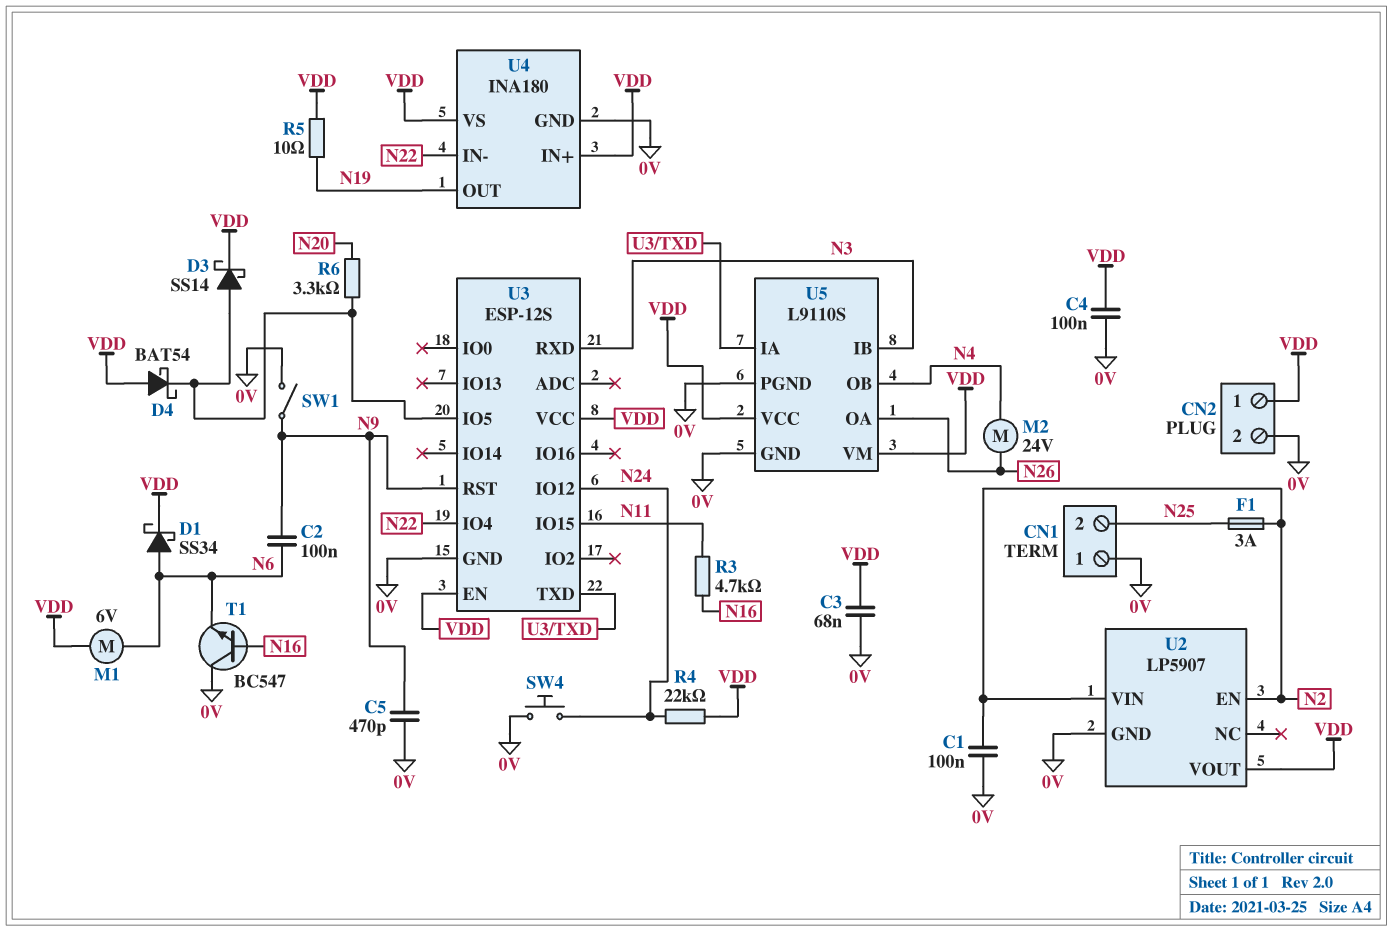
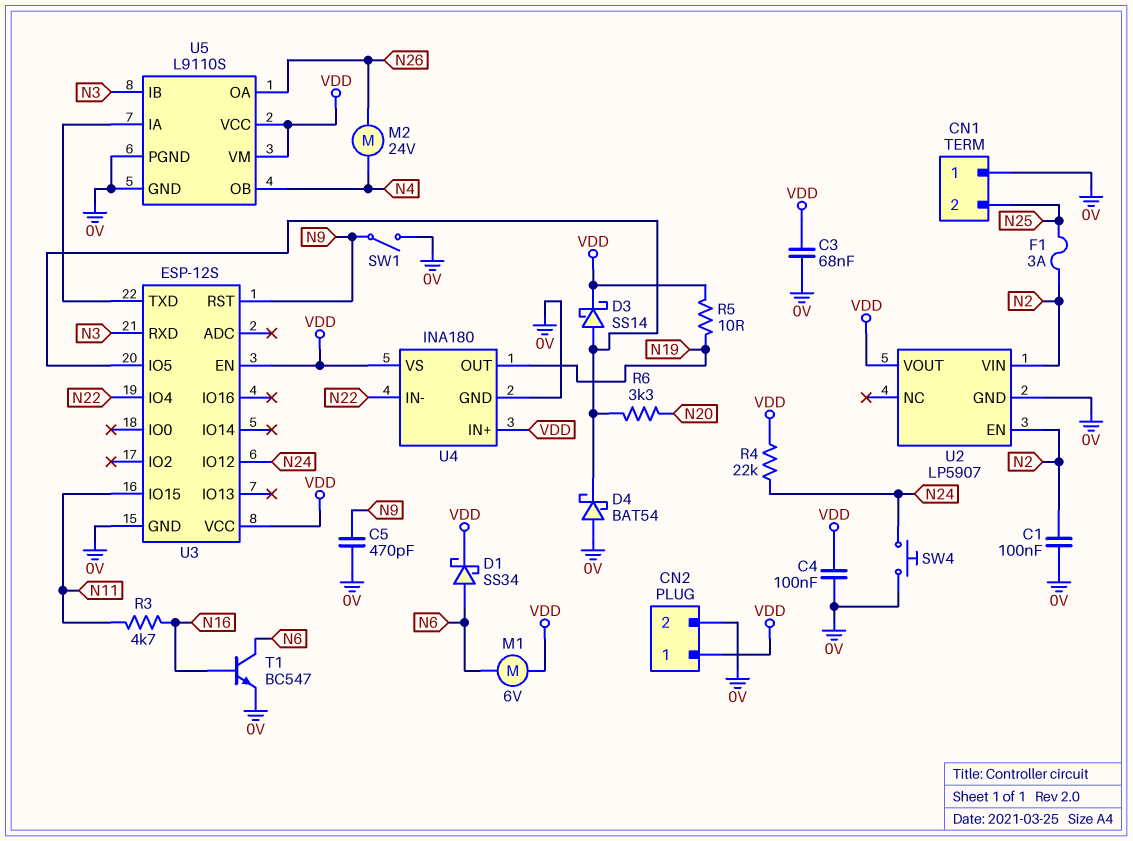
C2: 100nF (N6, N9) -> none
D4: schottky BAT54 (A VDD, K U3/IO5) -> schottky BAT54 (A 0V, K U3/IO5)
T1: NPN BC547 (B N16, C 0V, E N6) -> NPN BC547 (B N16, C N6, E 0V)

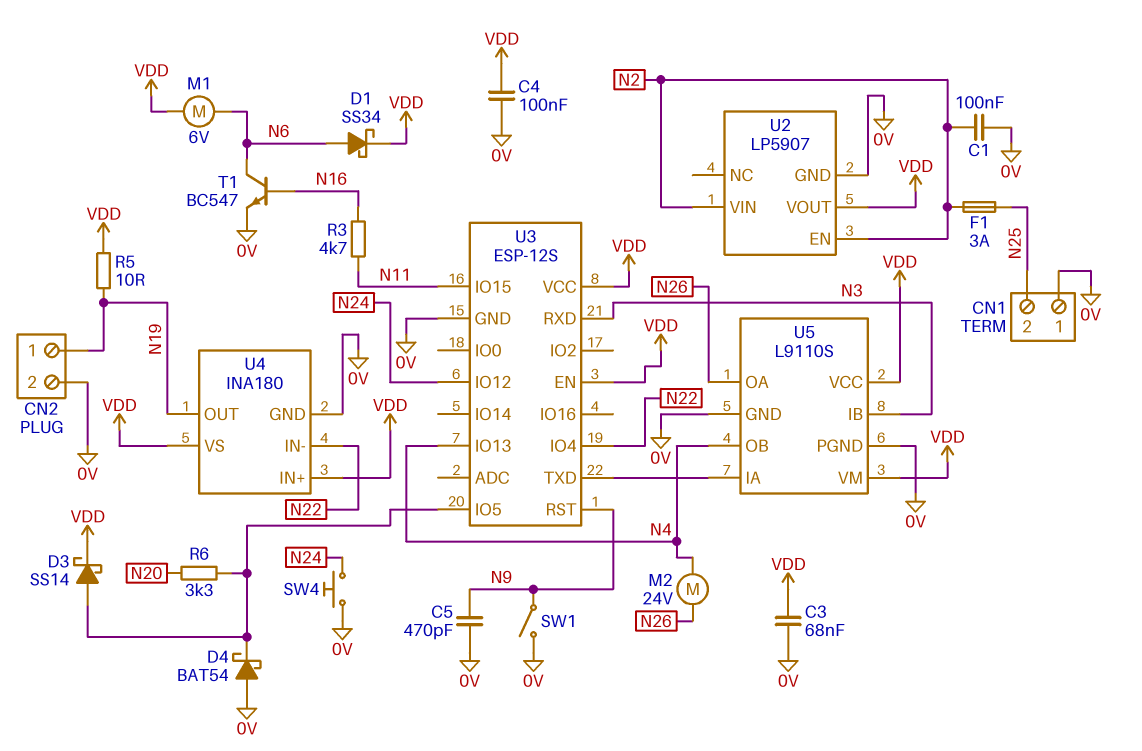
CN2 pin 1: VDD -> N19
R4: 22k (N24, VDD) -> none
U3 pin IO13: none -> N4

